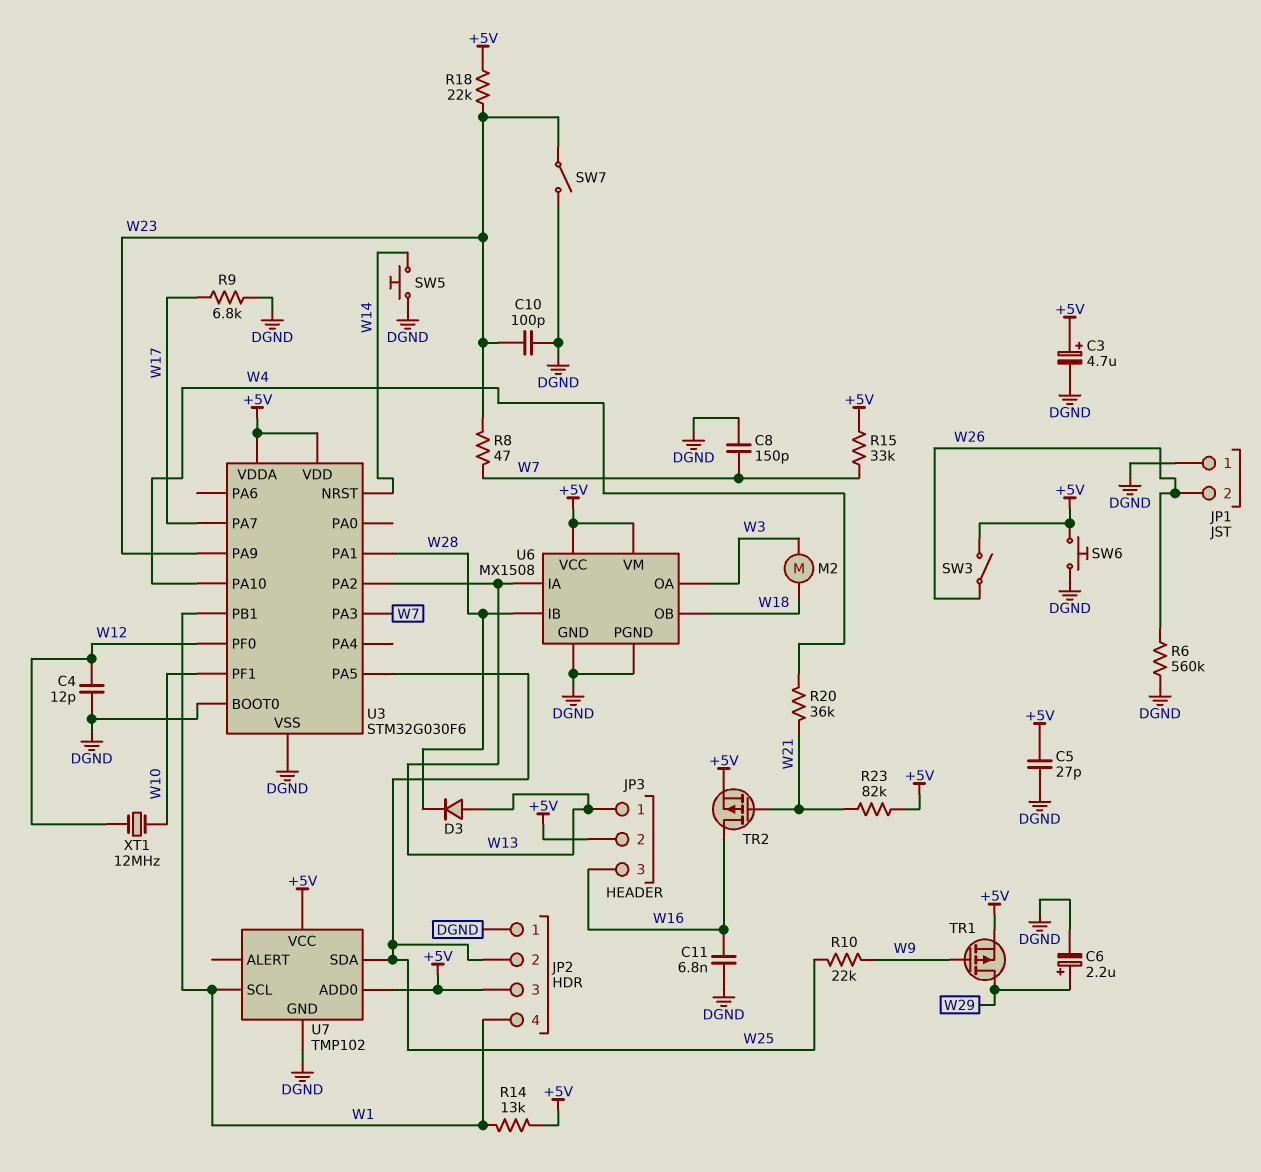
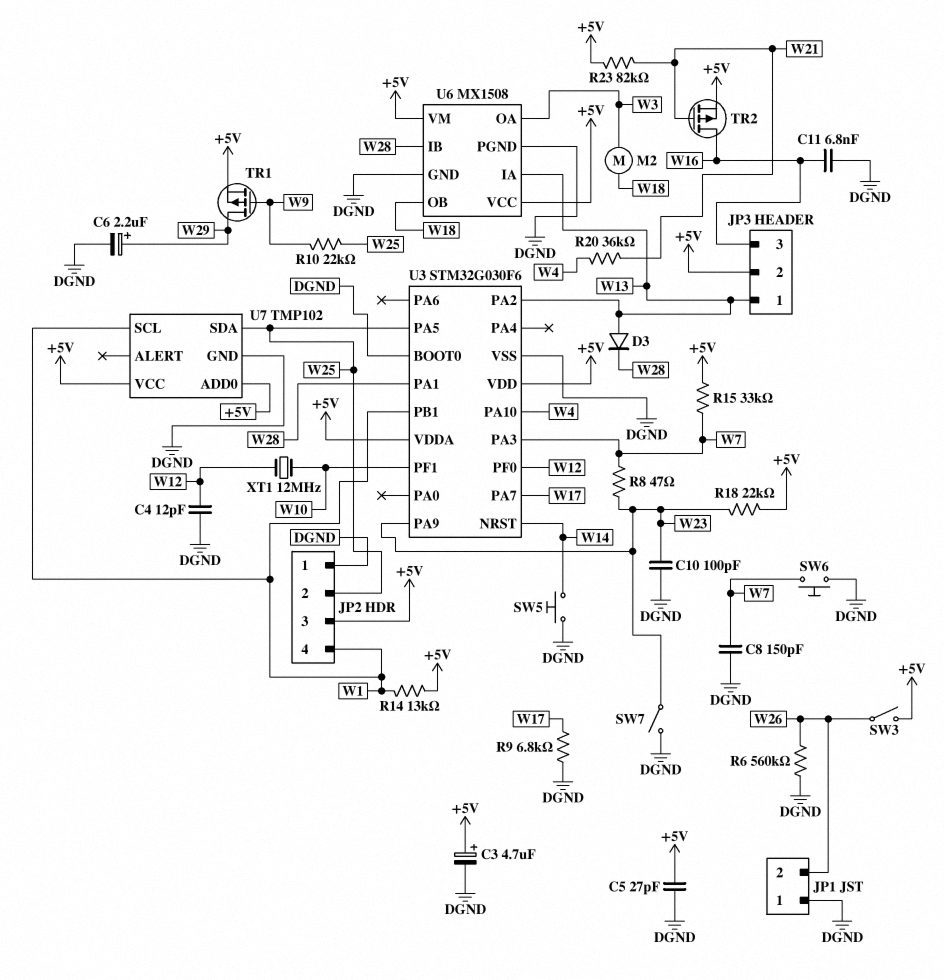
SW6: button (+5V, DGND) -> button (DGND, W7)

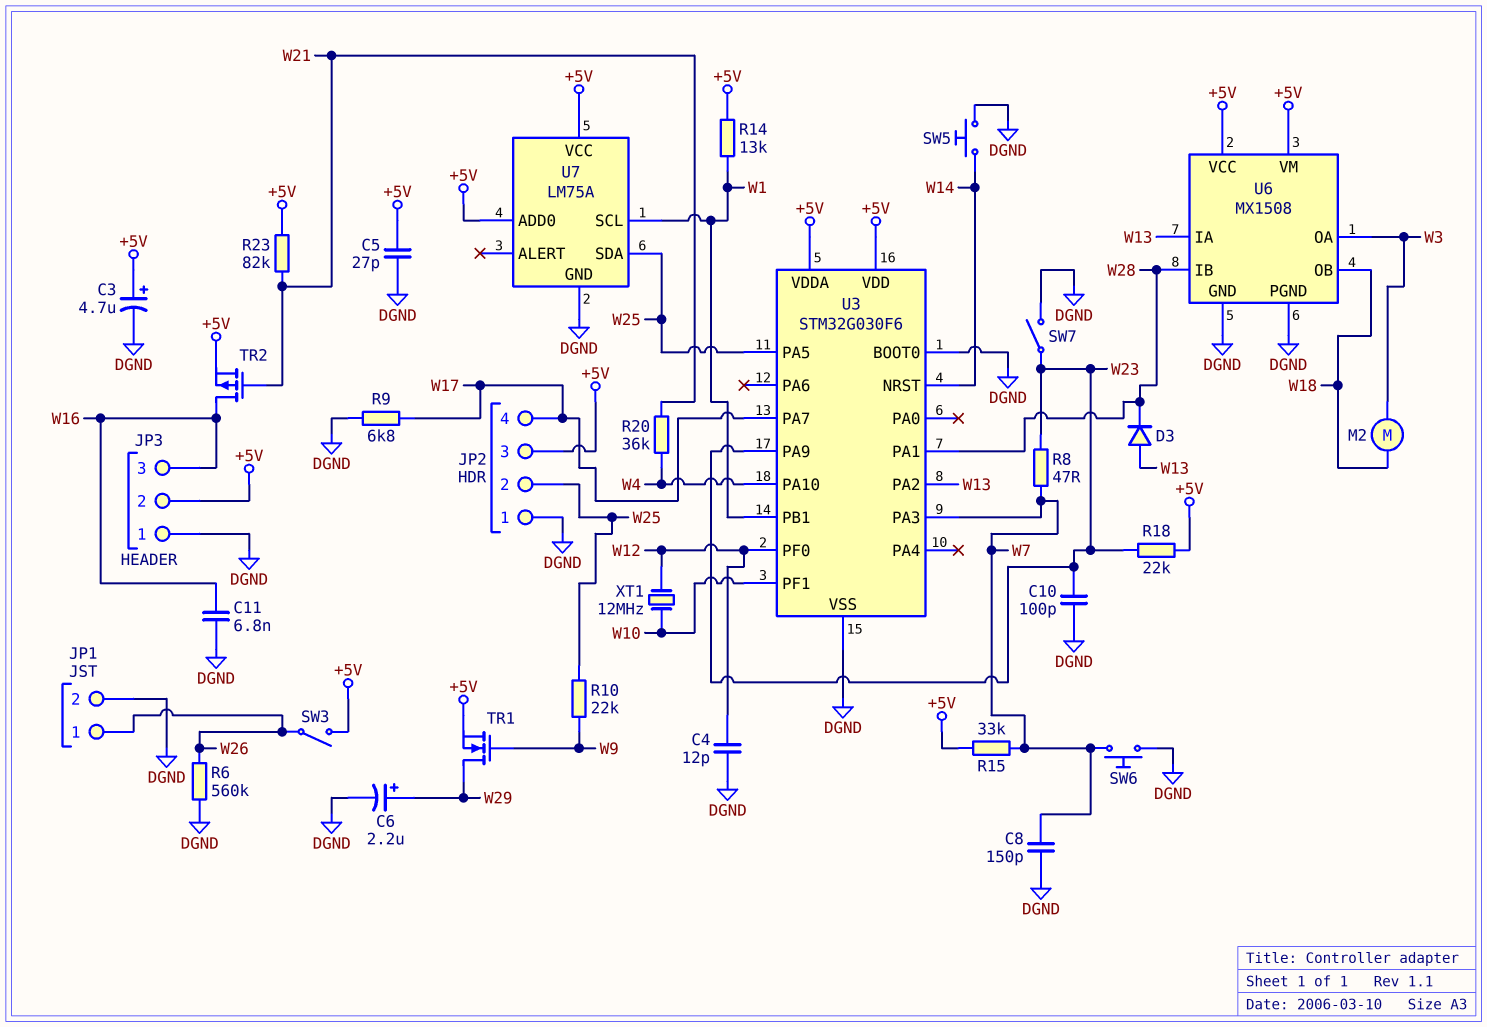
JP1 pin 1: DGND -> W26
JP1 pin 2: W26 -> DGND
JP2 pin 4: W1 -> W17
JP3 pin 1: W13 -> DGND
TR1: PMOS (G W9, D W29, S +5V) -> NMOS (G W9, D W29, S +5V)
U7: TMP102 -> LM75A

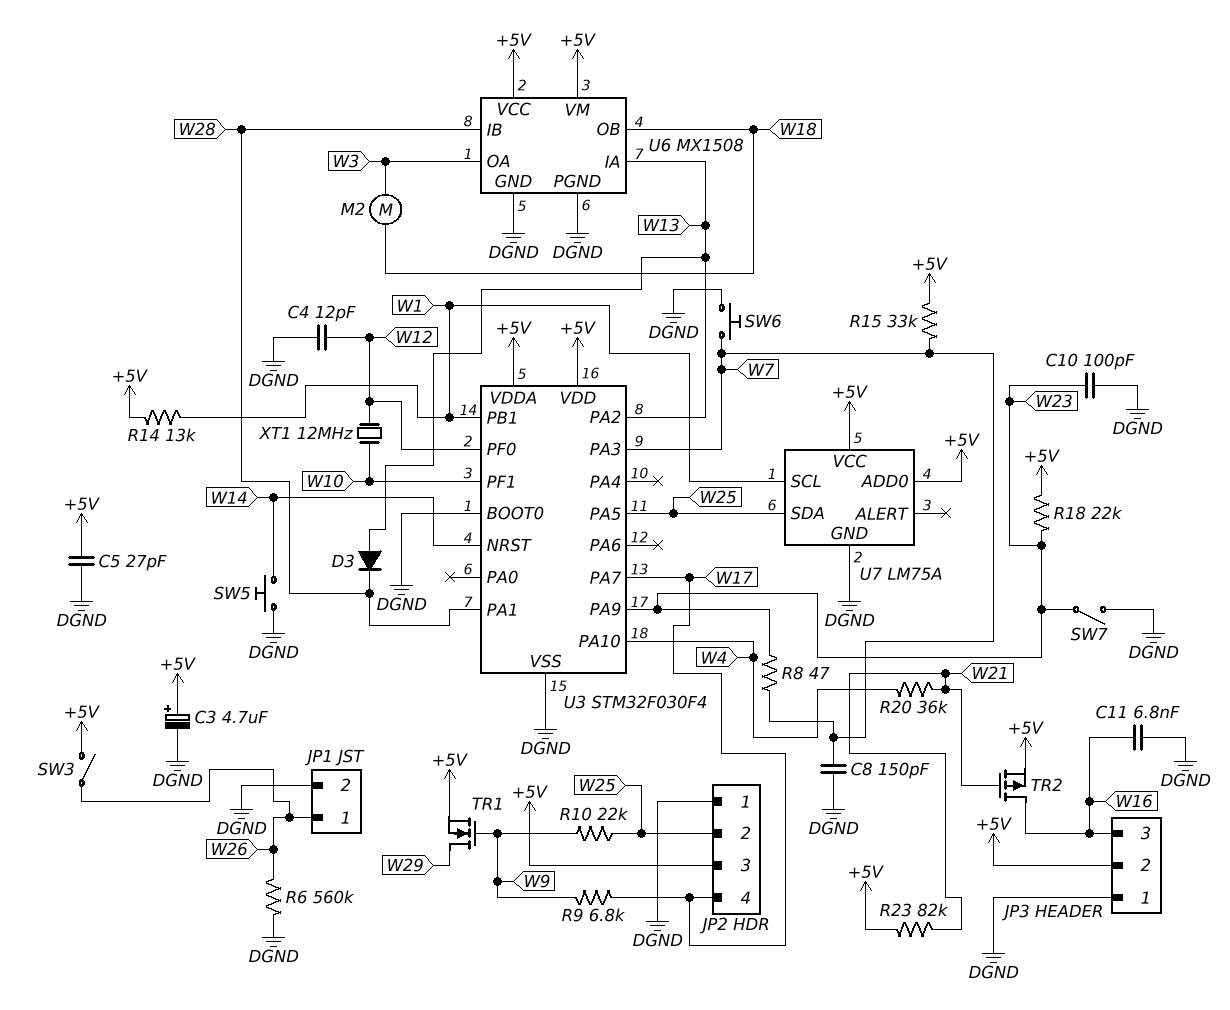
C6: 2.2uF (plus W29, minus DGND) -> none
R9: 6.8k (DGND, W17) -> 6.8k (W9, W17)
U3: STM32G030F6 -> STM32F030F4

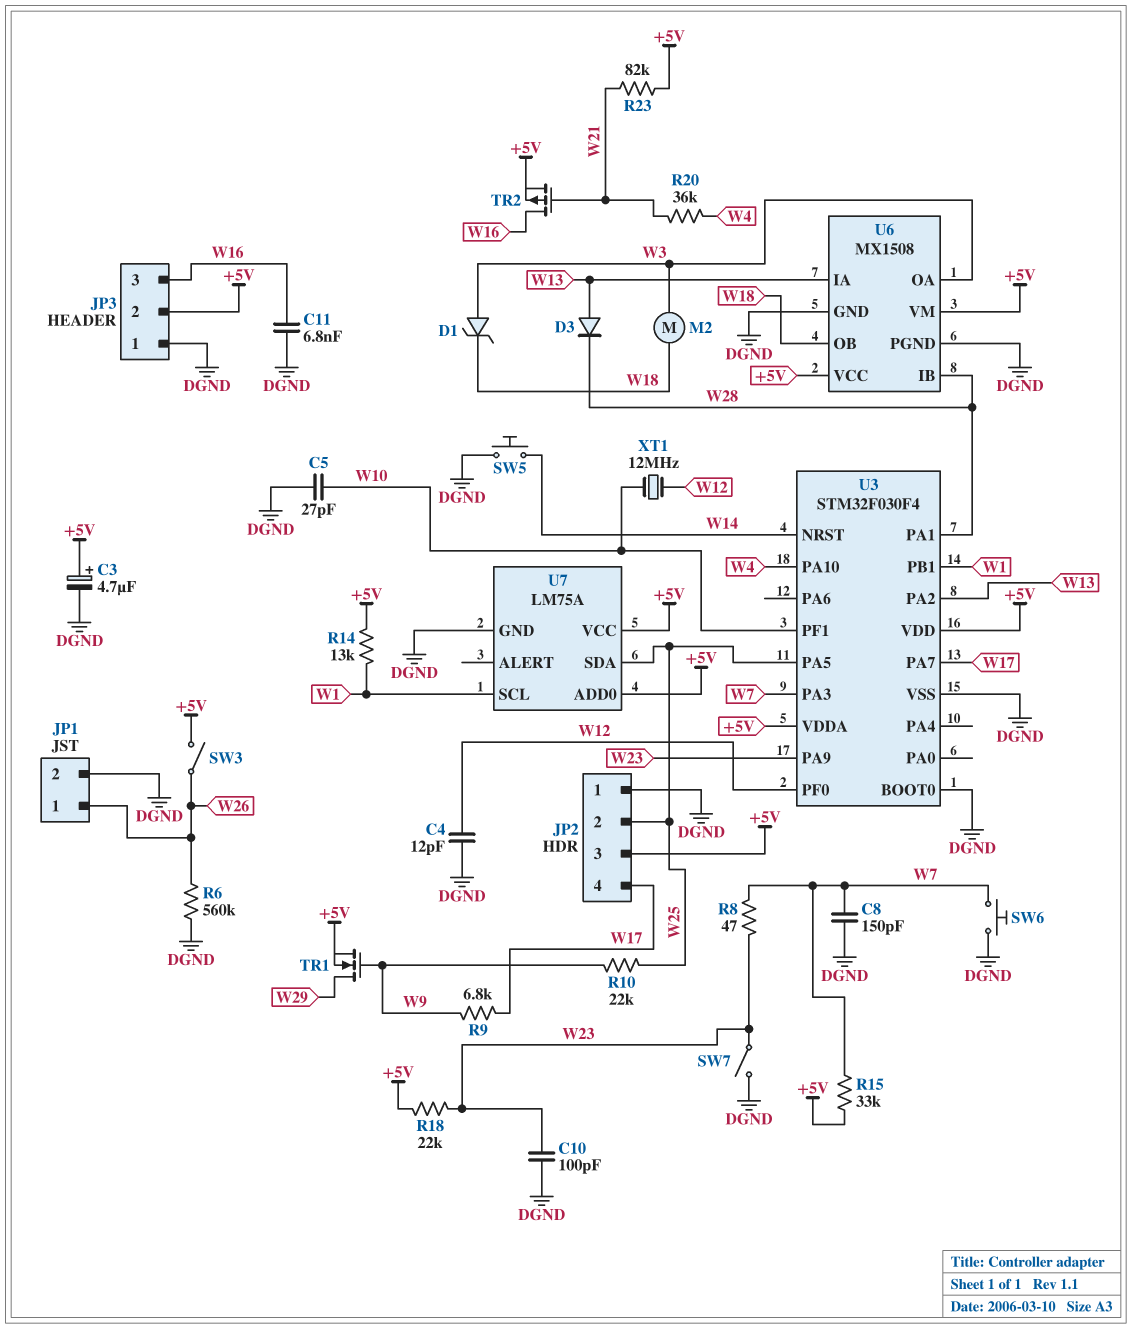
C5: 27pF (+5V, DGND) -> 27pF (DGND, W10)
D1: none -> zener (A W3, K W18)

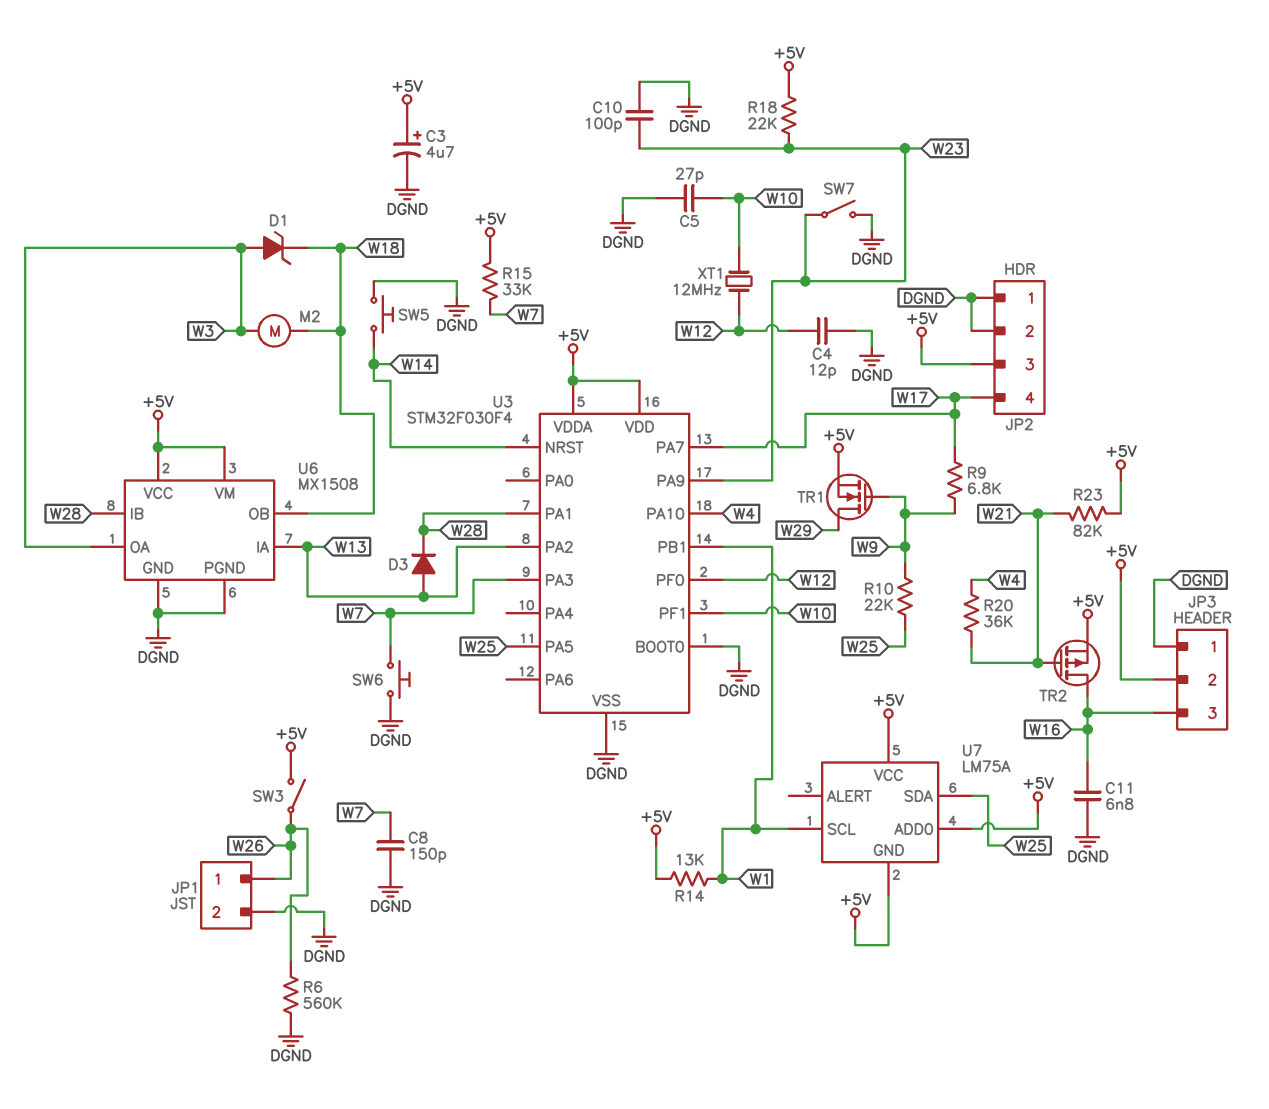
JP2 pin 2: W25 -> DGND
R8: 47 (W7, W23) -> none
U7 pin GND: DGND -> +5V

